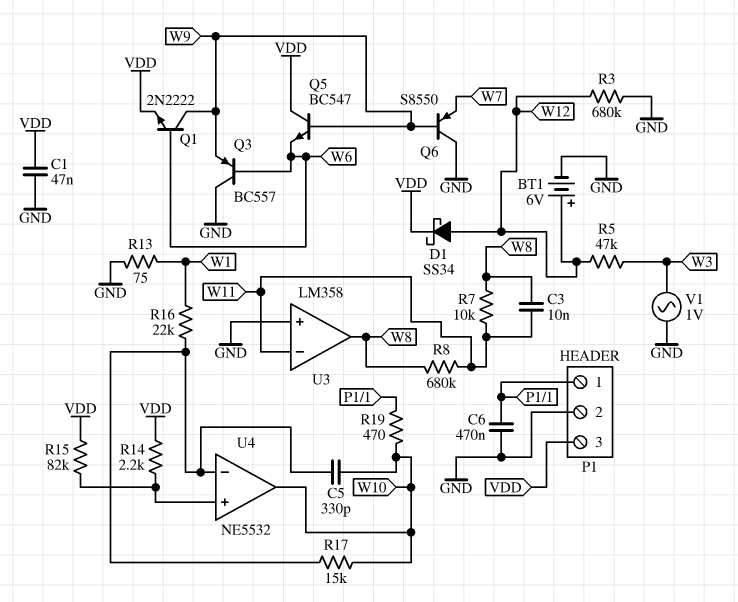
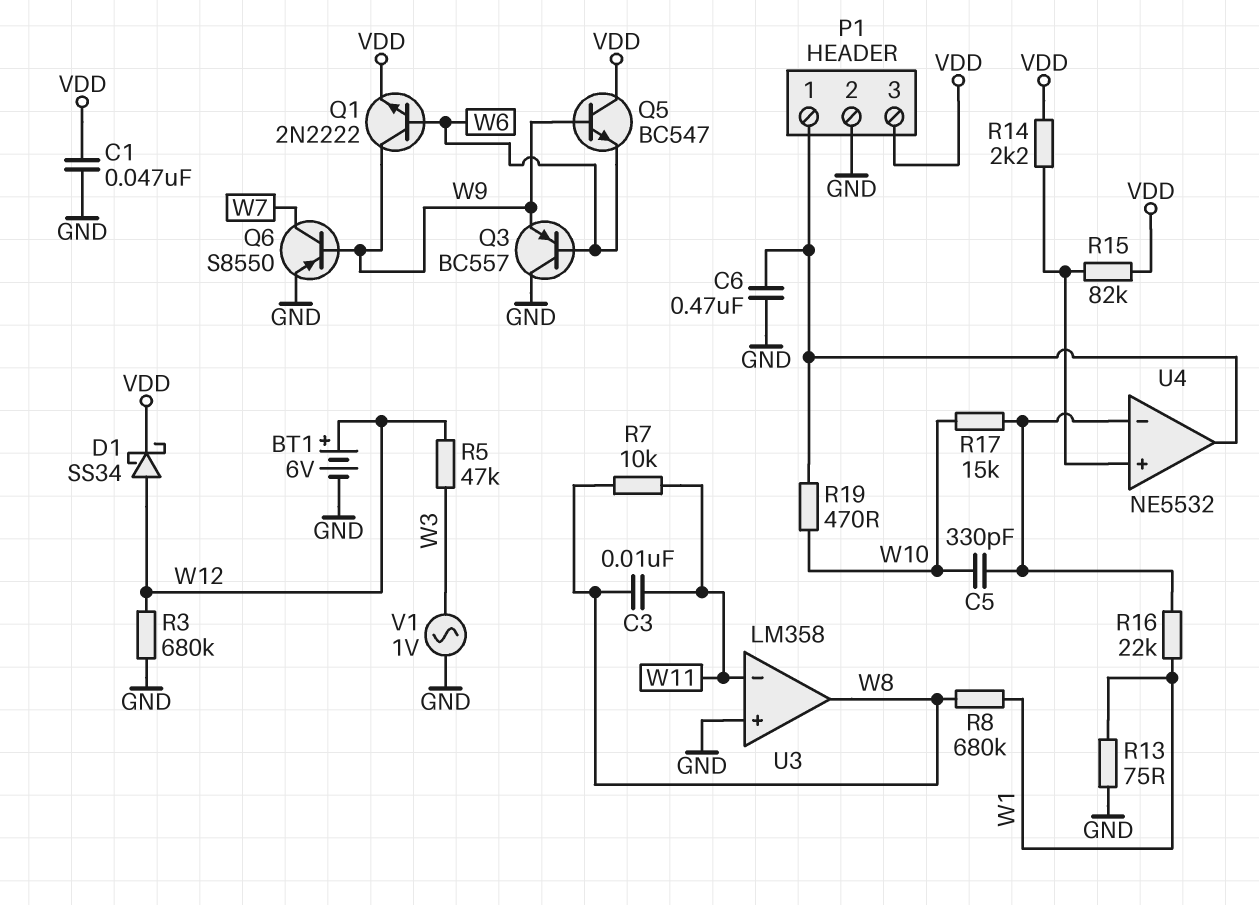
Q6: PNP S8550 (B W9, C GND, E W7) -> PNP S8550 (B W9, C W7, E GND)
R8: 680k (W8, W11) -> 680k (W1, W8)
U4 pin out: W10 -> P1/1

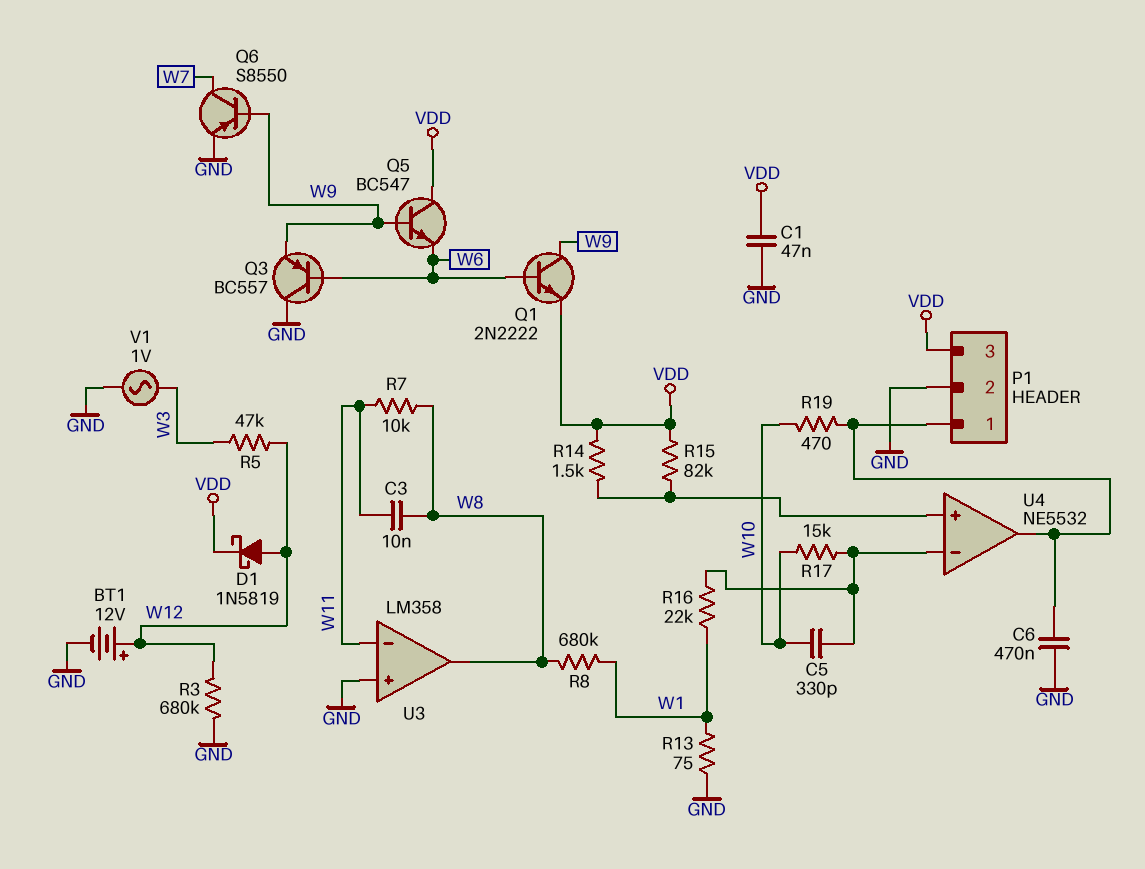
BT1: 6V (plus W12, minus GND) -> 12V (plus W12, minus GND)
D1: schottky SS34 (A W12, K VDD) -> schottky 1N5819 (A W12, K VDD)
R14: 2.2k (U4/in+, VDD) -> 1.5k (U4/in+, VDD)

